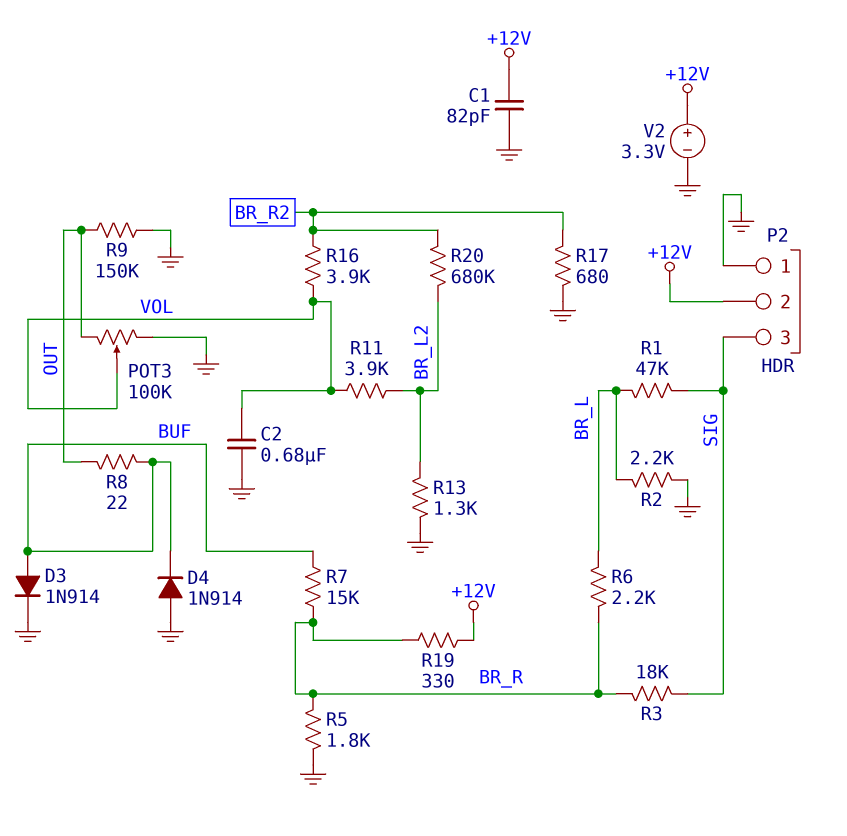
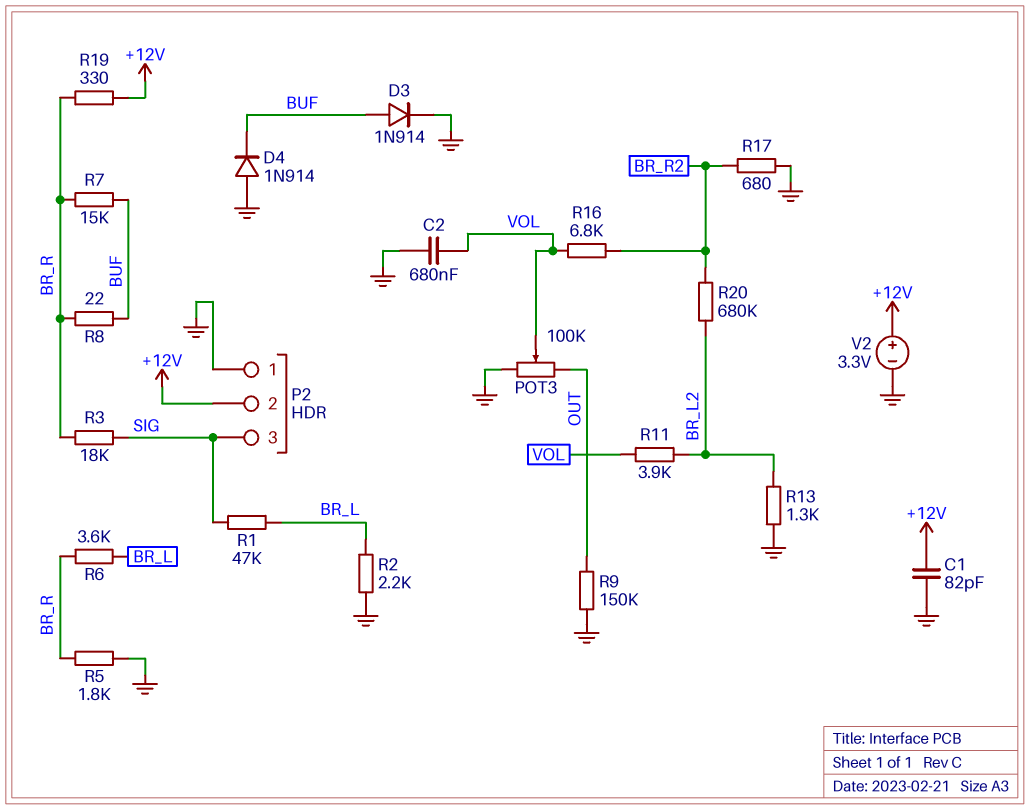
R6: 2.2k (BR_L, BR_R) -> 3.6k (BR_L, BR_R)
R8: 22 (BUF, OUT) -> 22 (BR_R, BUF)
R16: 3.9k (BR_R2, VOL) -> 6.8k (BR_R2, VOL)

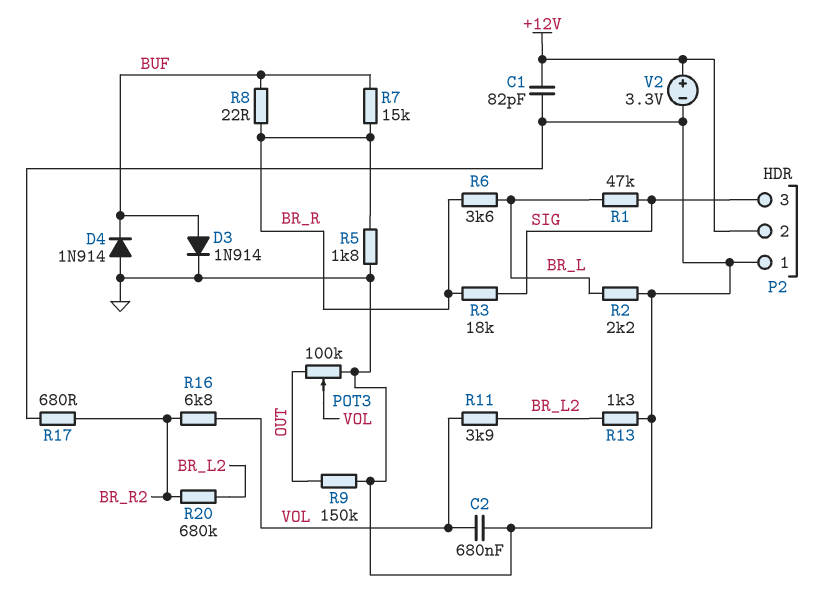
R19: 330 (+12V, BR_R) -> none

